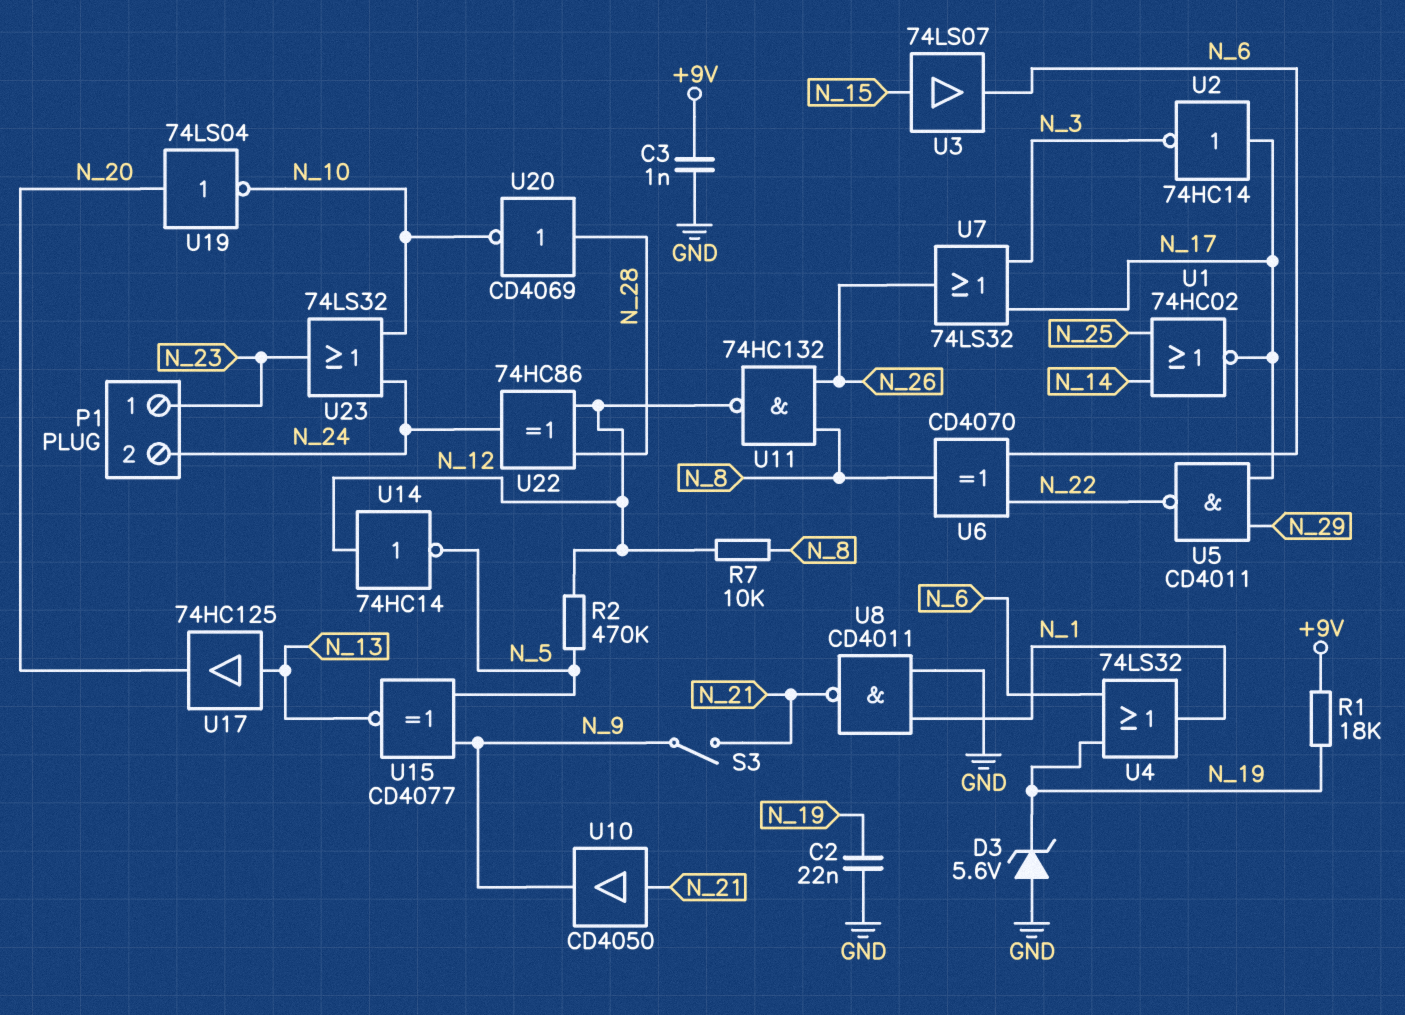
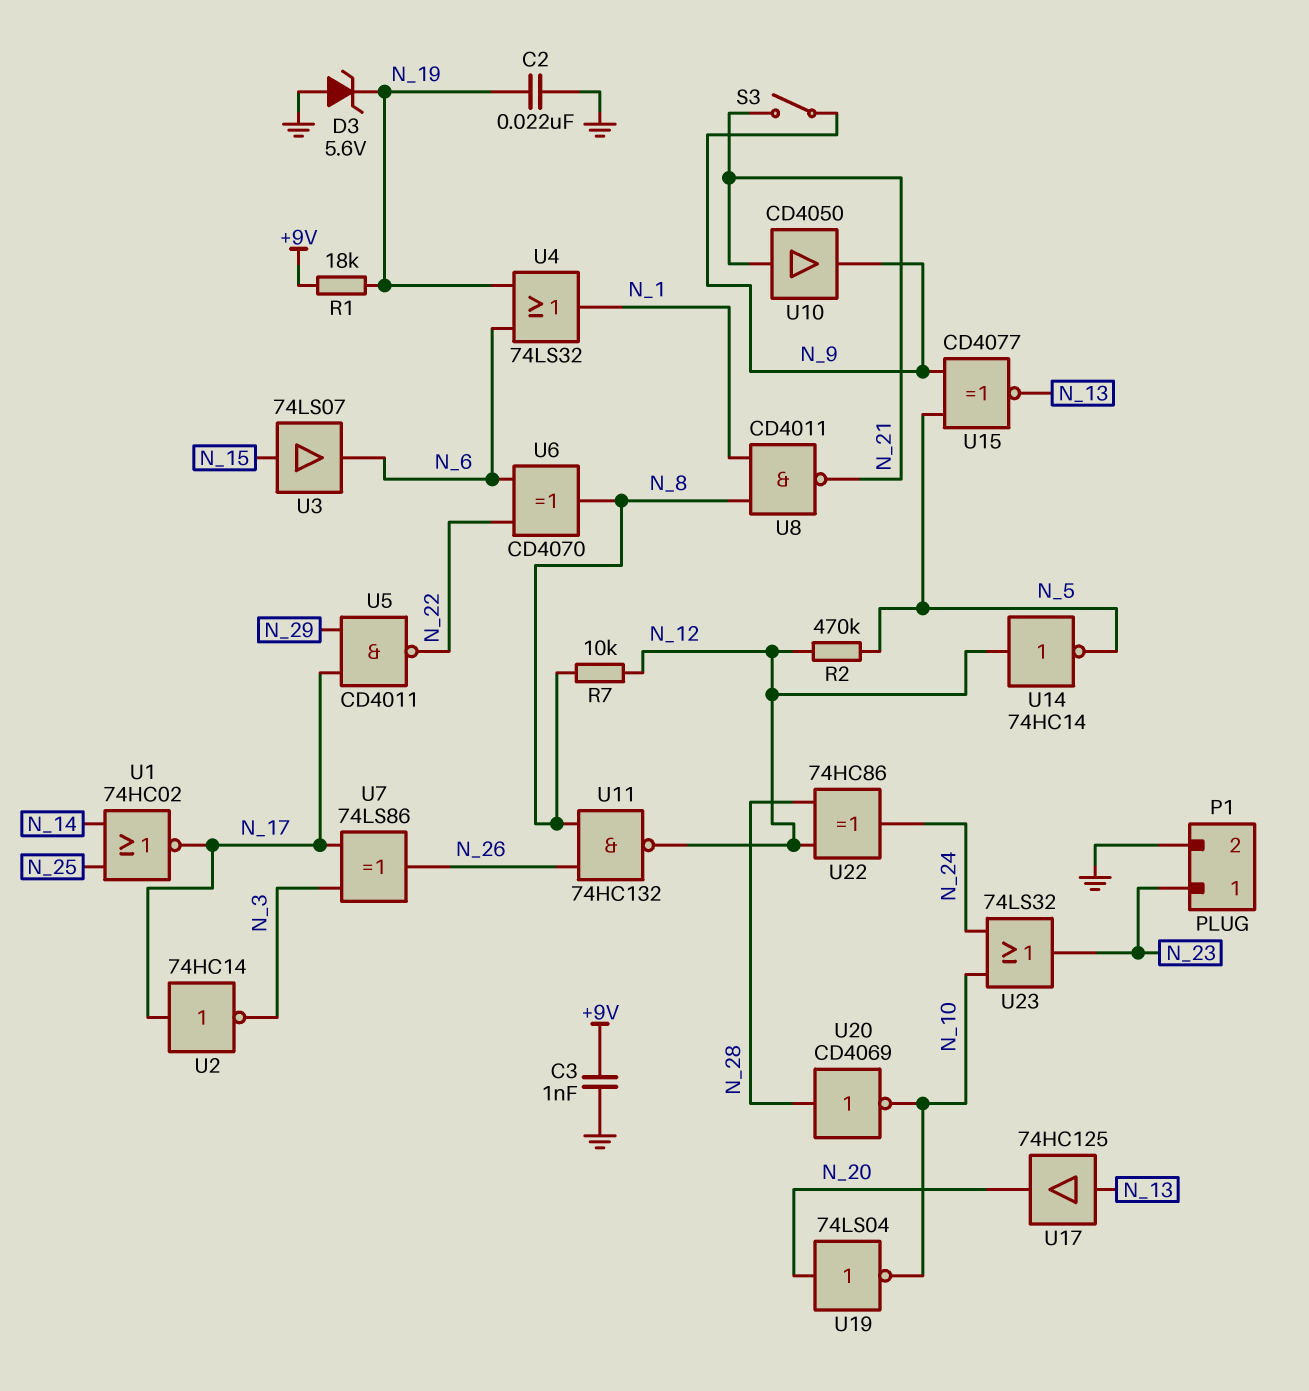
P1 pin 2: N_24 -> GND
U7: OR 74LS32 (in N_3, in N_17, out N_26) -> XOR 74LS86 (in N_3, in N_17, out N_26)
U8: NAND CD4011 (in GND, in N_1, out N_21) -> NAND CD4011 (in N_1, in N_8, out N_21)

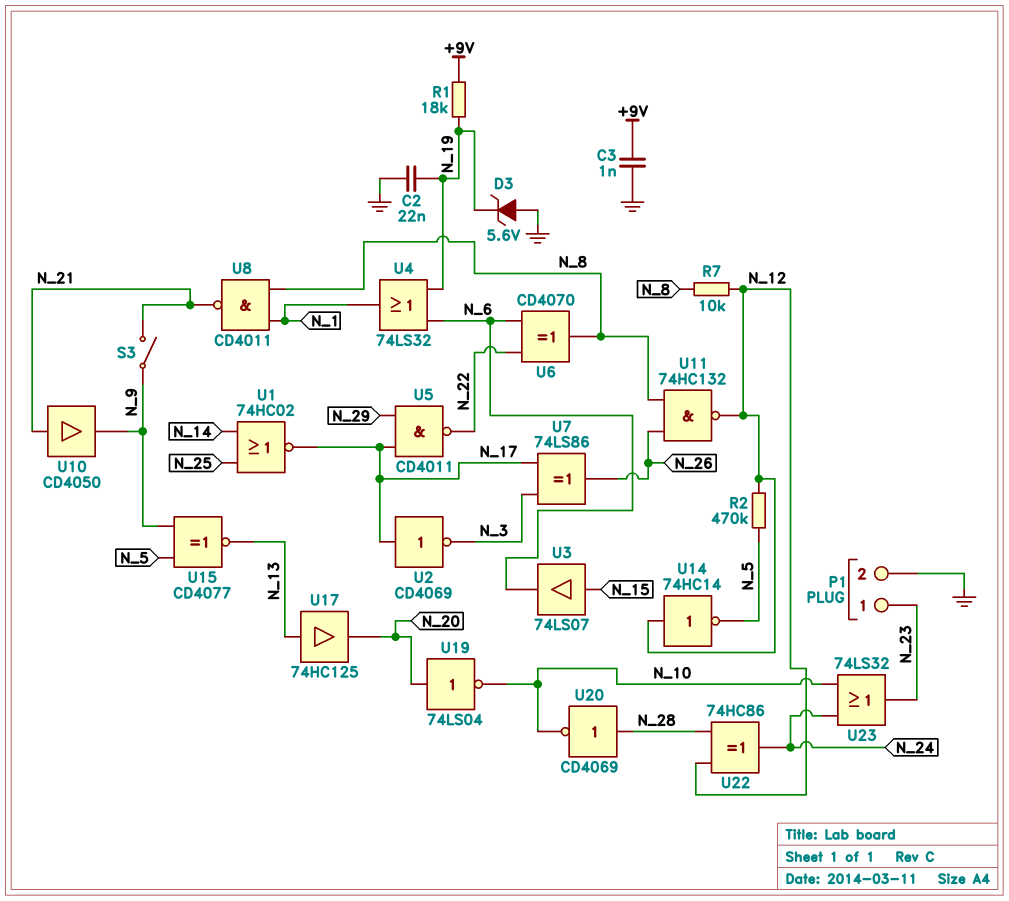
U2: NOT 74HC14 (in N_17, out N_3) -> NOT CD4069 (in N_17, out N_3)

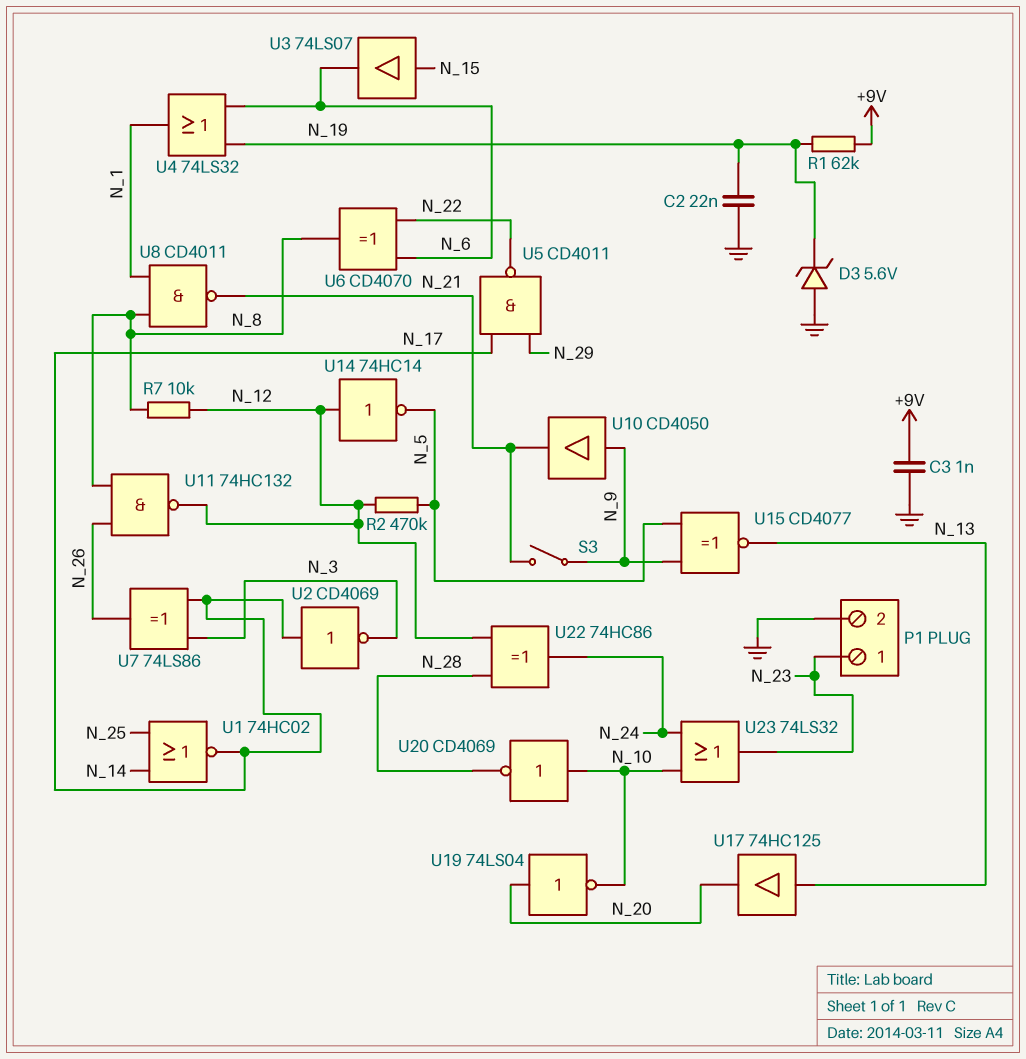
R1: 18k (+9V, N_19) -> 62k (+9V, N_19)
U10: buffer CD4050 (in N_21, out N_9) -> buffer CD4050 (in N_9, out N_21)
U20: NOT CD4069 (in N_28, out N_10) -> NOT CD4069 (in N_10, out N_28)

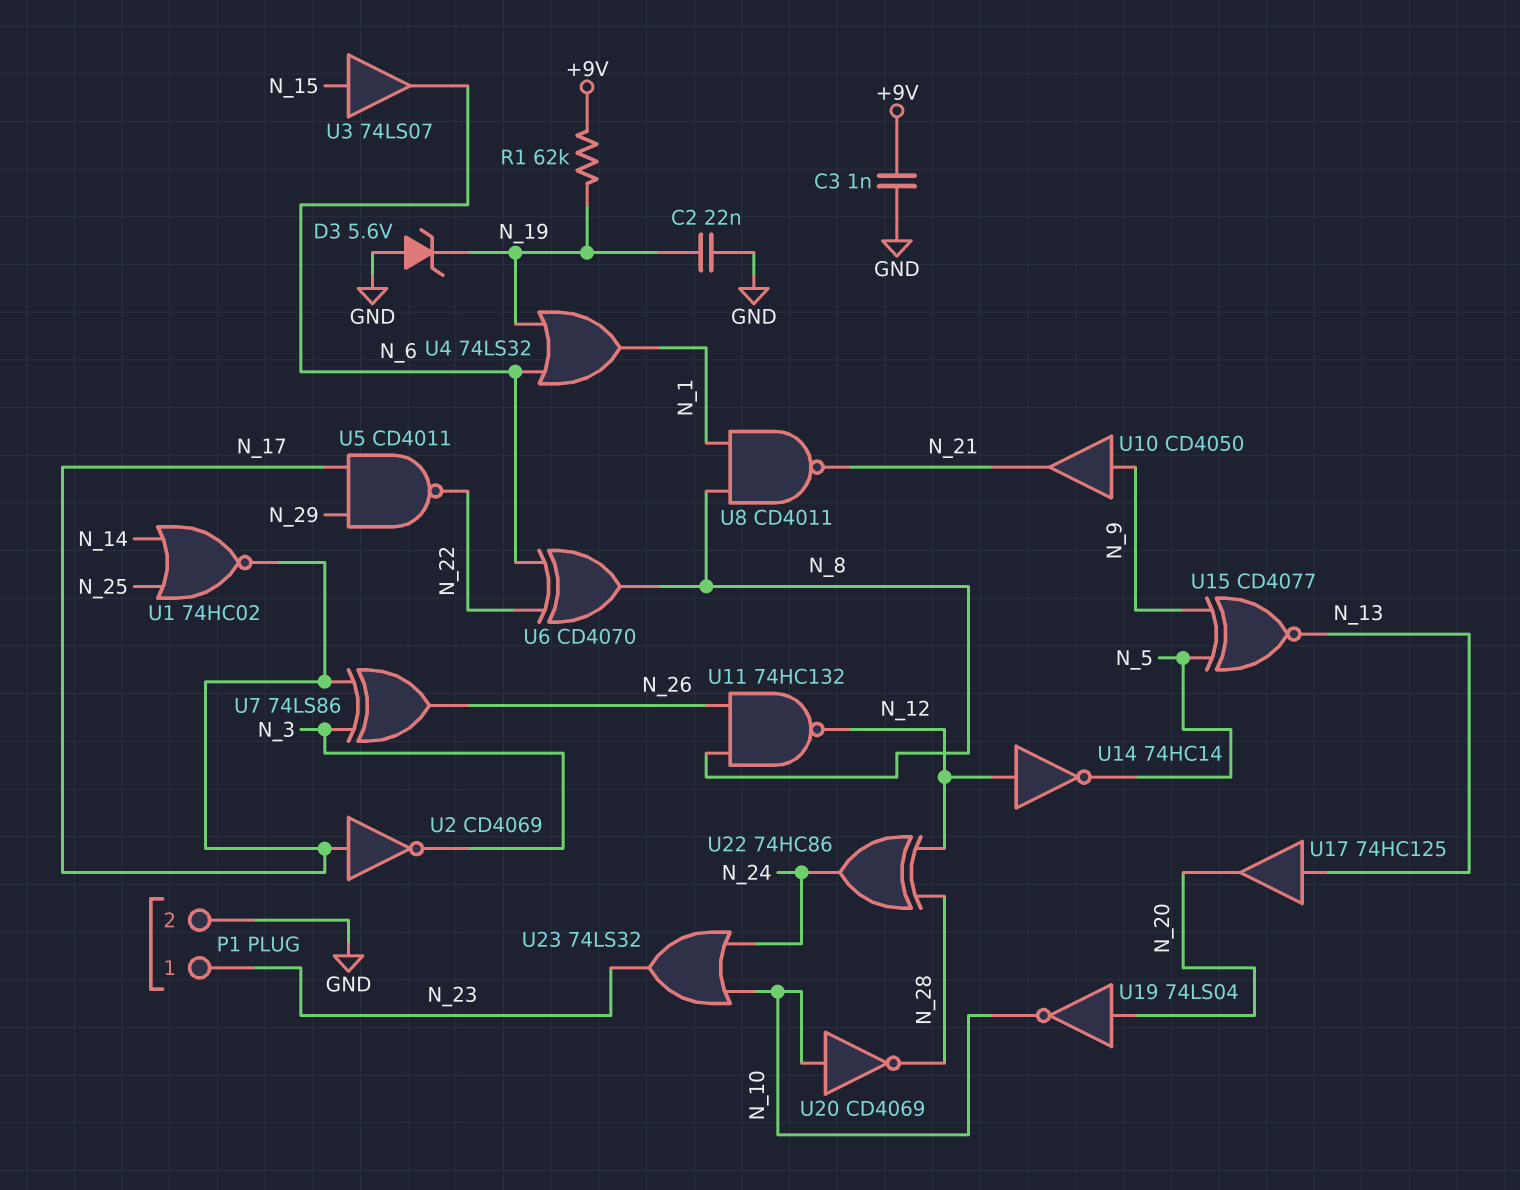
R2: 470k (N_5, N_12) -> none
R7: 10k (N_8, N_12) -> none
S3: switch (N_9, N_21) -> none

